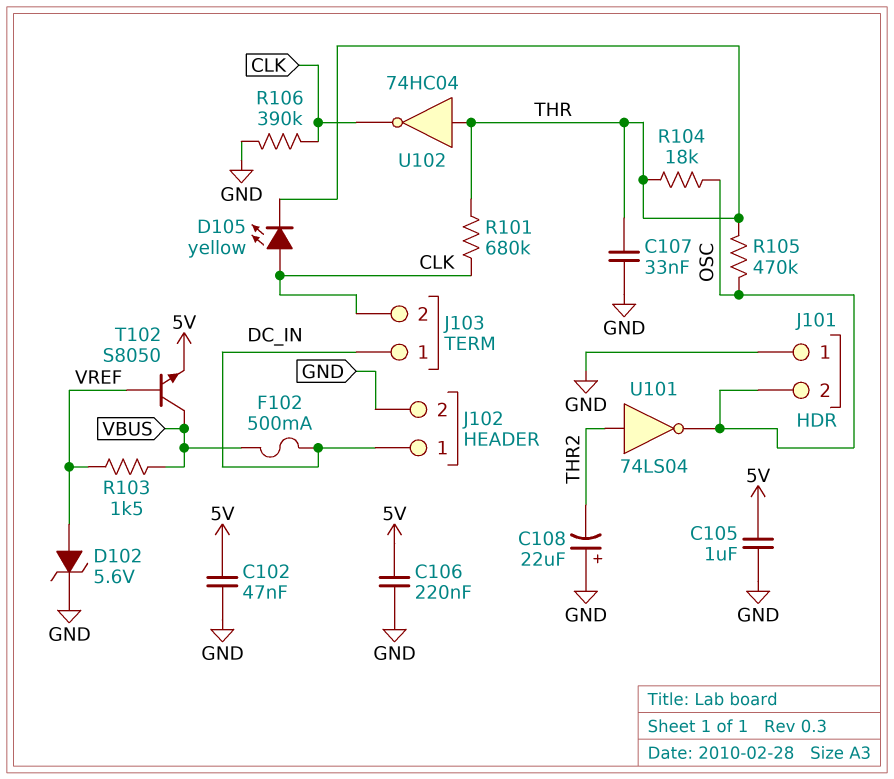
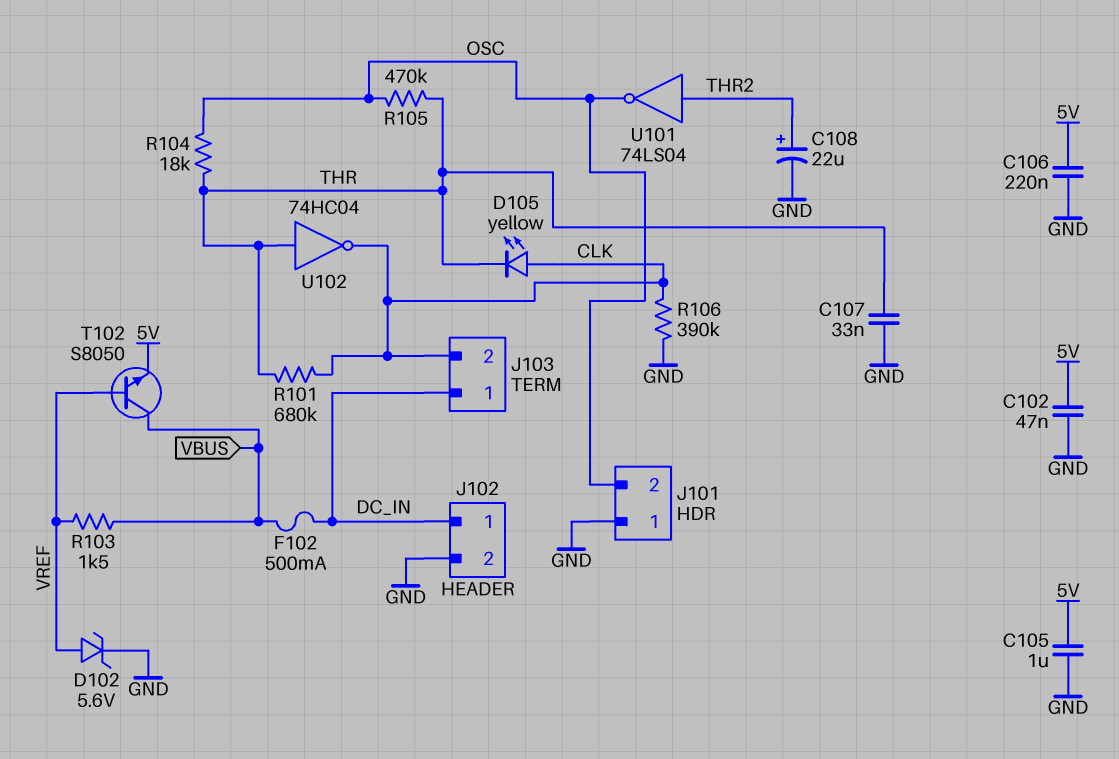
C108: 22uF (plus GND, minus THR2) -> 22uF (plus THR2, minus GND)

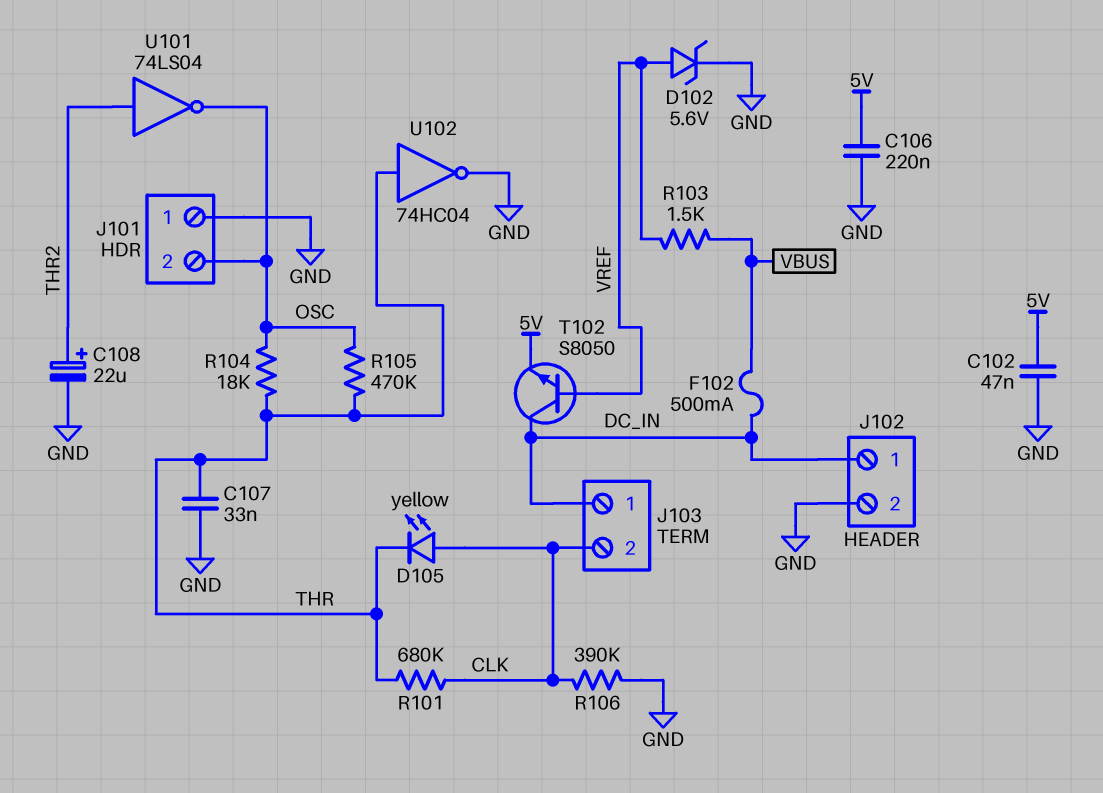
C105: 1uF (5V, GND) -> none
T102: NPN S8050 (B VREF, C VBUS, E 5V) -> NPN S8050 (B VREF, C DC_IN, E 5V)
U102: NOT 74HC04 (in THR, out CLK) -> NOT 74HC04 (in THR, out GND)

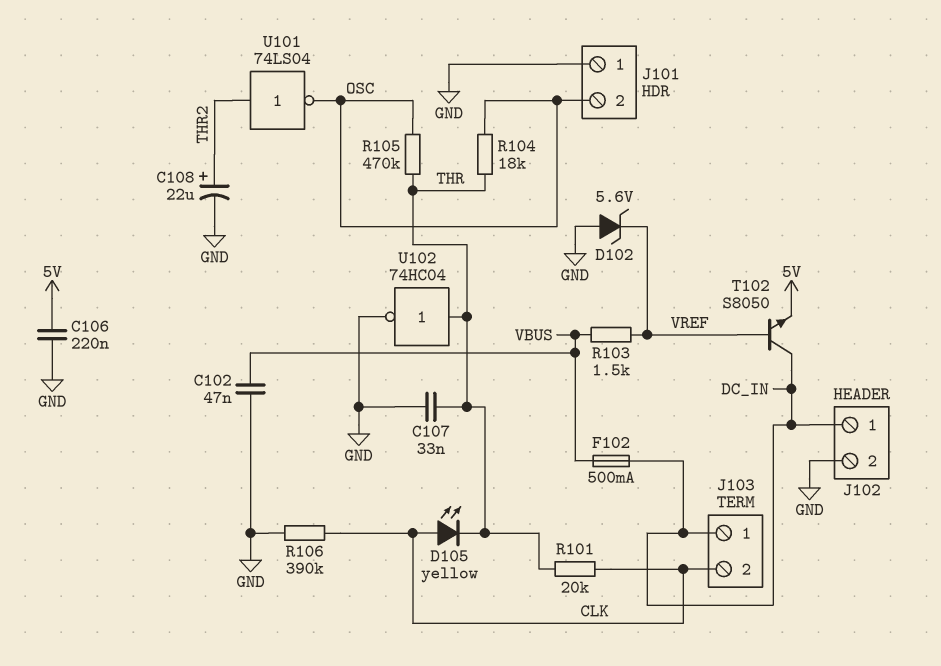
C102: 47nF (5V, GND) -> 47nF (GND, VBUS)
D102: zener 5.6V (A VREF, K GND) -> zener 5.6V (A GND, K VREF)
R101: 680k (CLK, THR) -> 20k (CLK, THR)

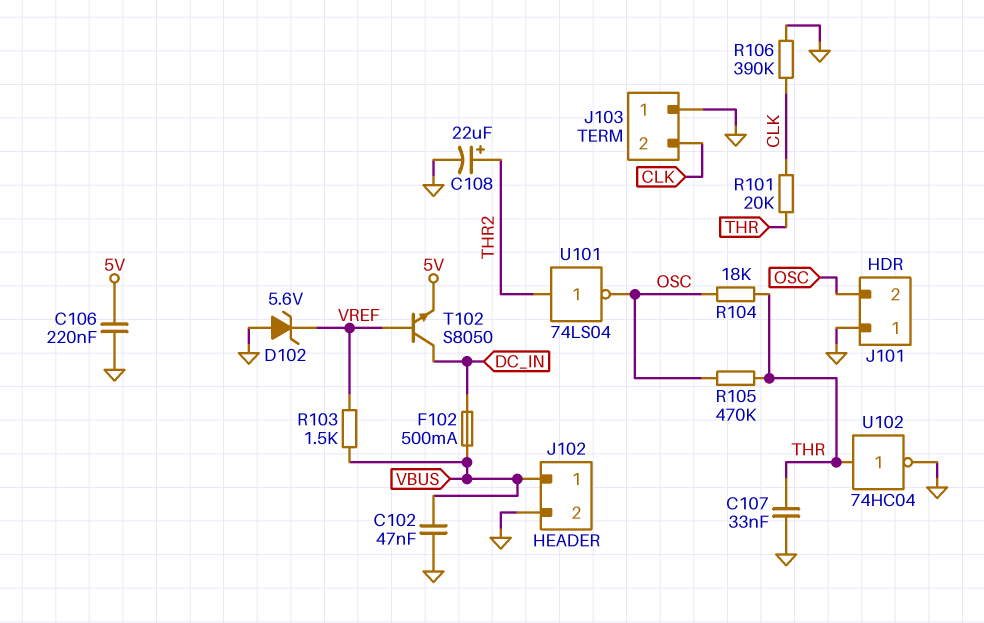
D105: LED yellow (A CLK, K THR) -> none
J102 pin 1: DC_IN -> VBUS
J103 pin 1: DC_IN -> GND

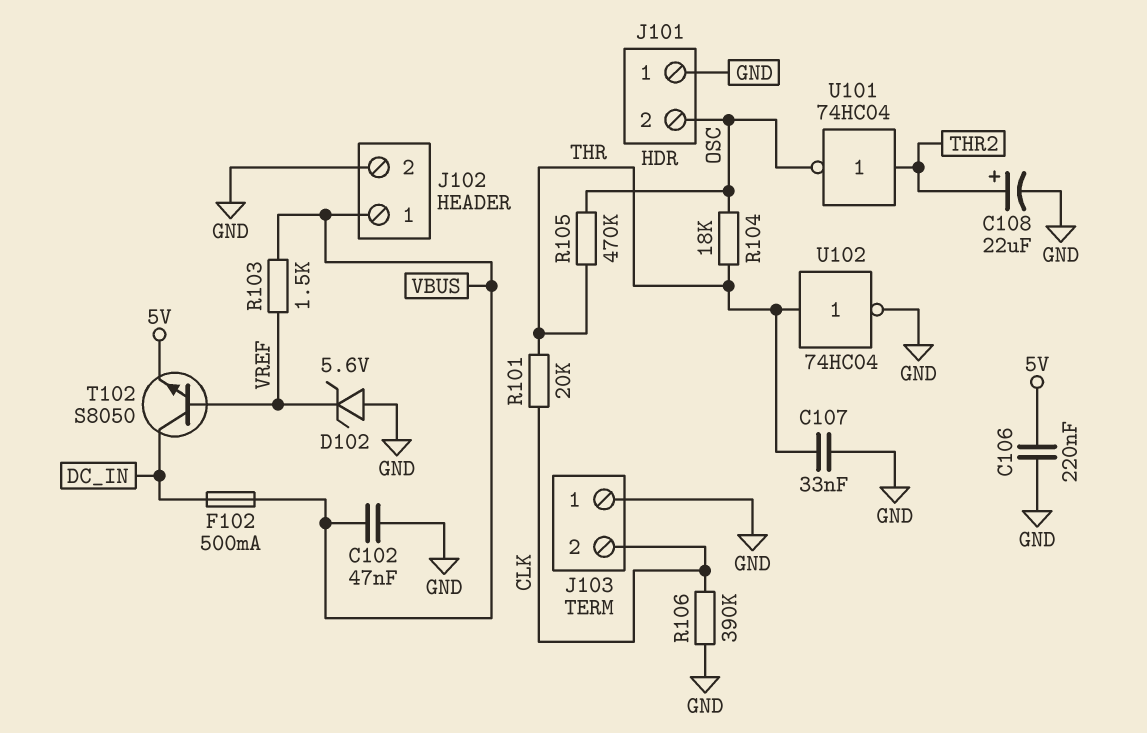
U101: NOT 74LS04 (in THR2, out OSC) -> NOT 74HC04 (in THR2, out OSC)

